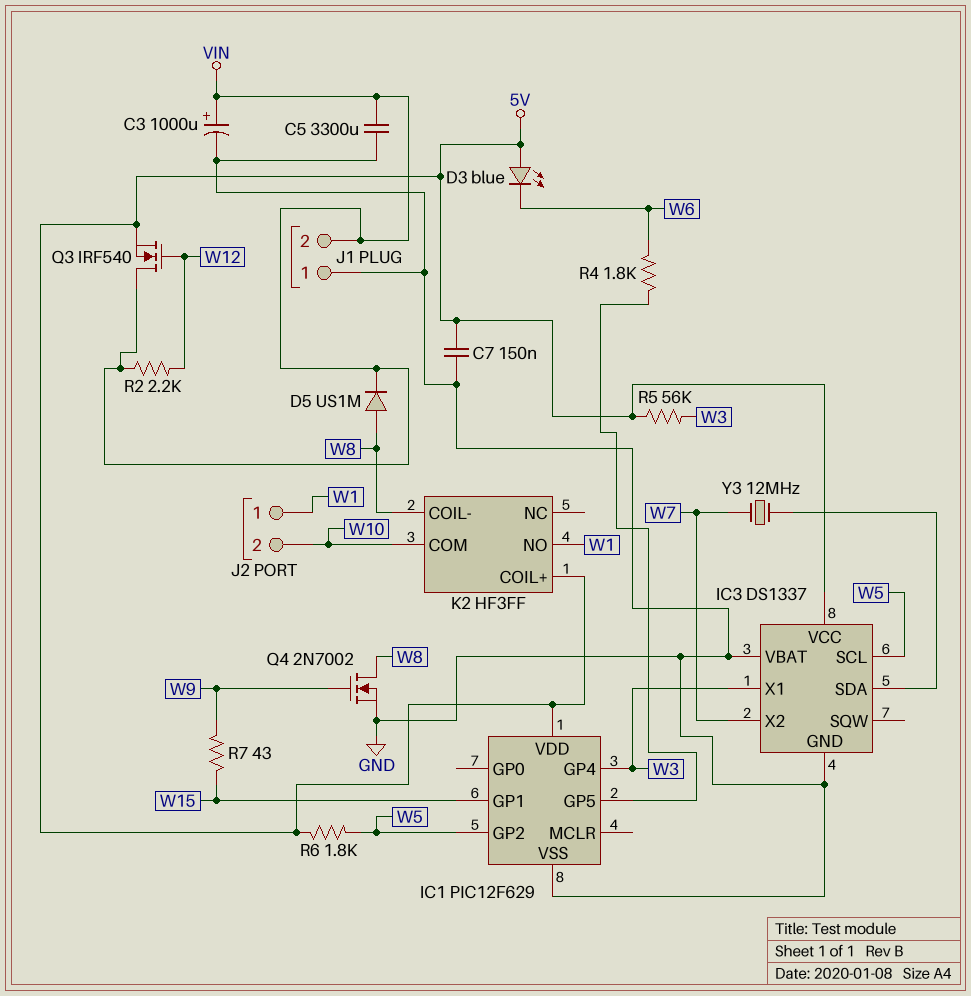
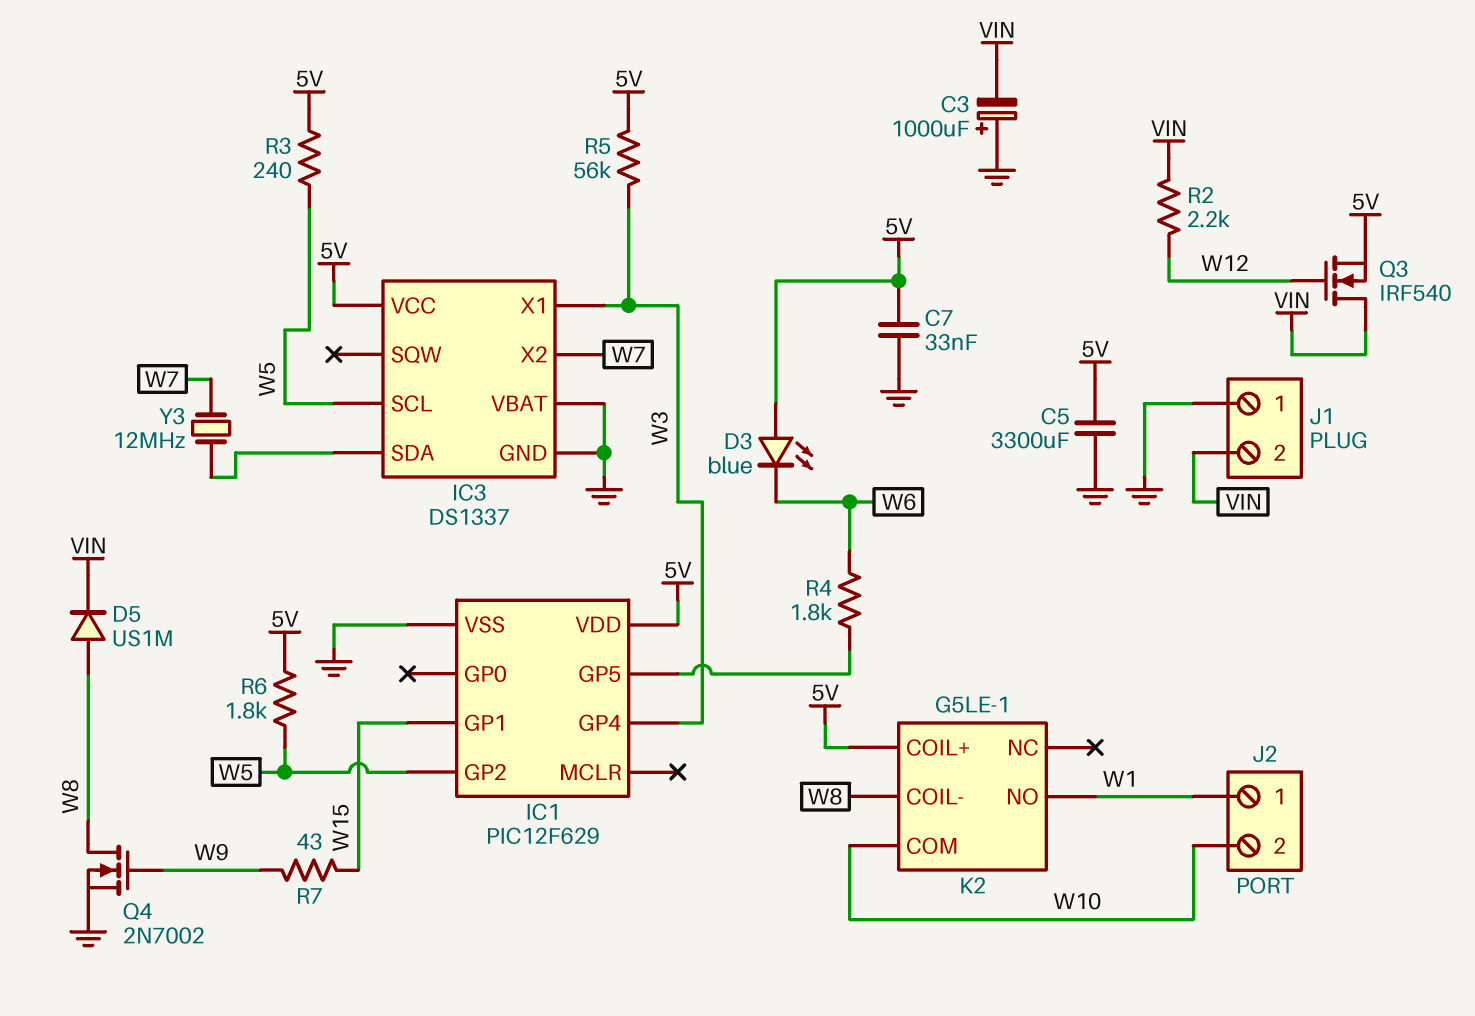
C3: 1000uF (plus VIN, minus GND) -> 1000uF (plus GND, minus VIN)
C5: 3300uF (GND, VIN) -> 3300uF (5V, GND)
C7: 150nF (5V, GND) -> 33nF (5V, GND)
K2: HF3FF -> G5LE-1
R3: none -> 240 (5V, W5)

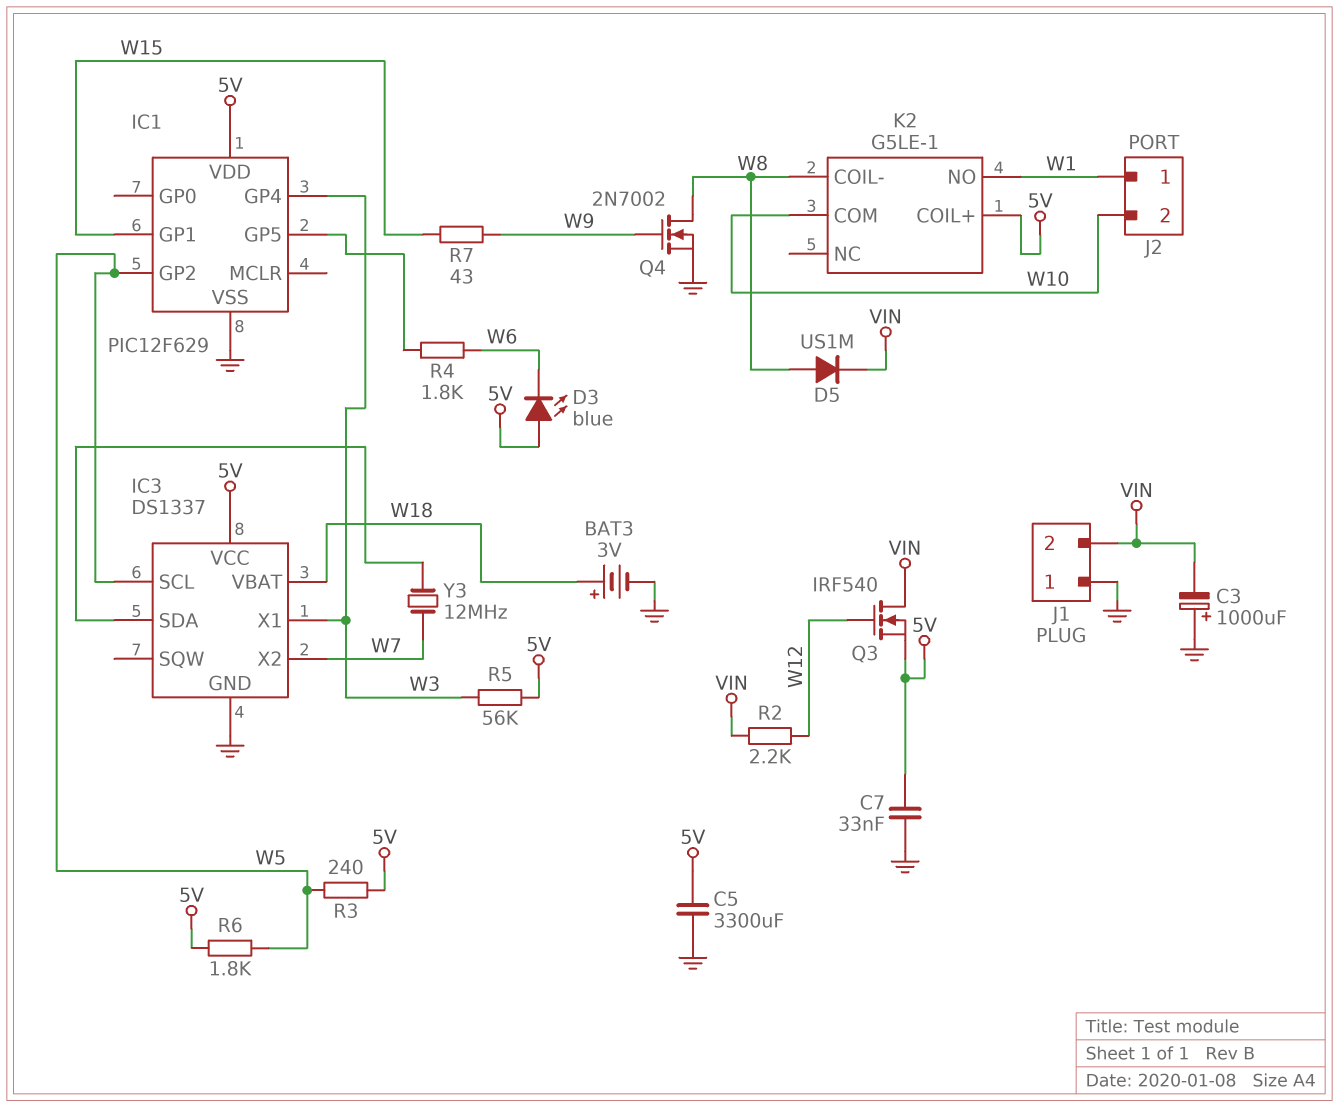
BAT3: none -> 3V (plus W18, minus GND)
IC3 pin VBAT: GND -> W18

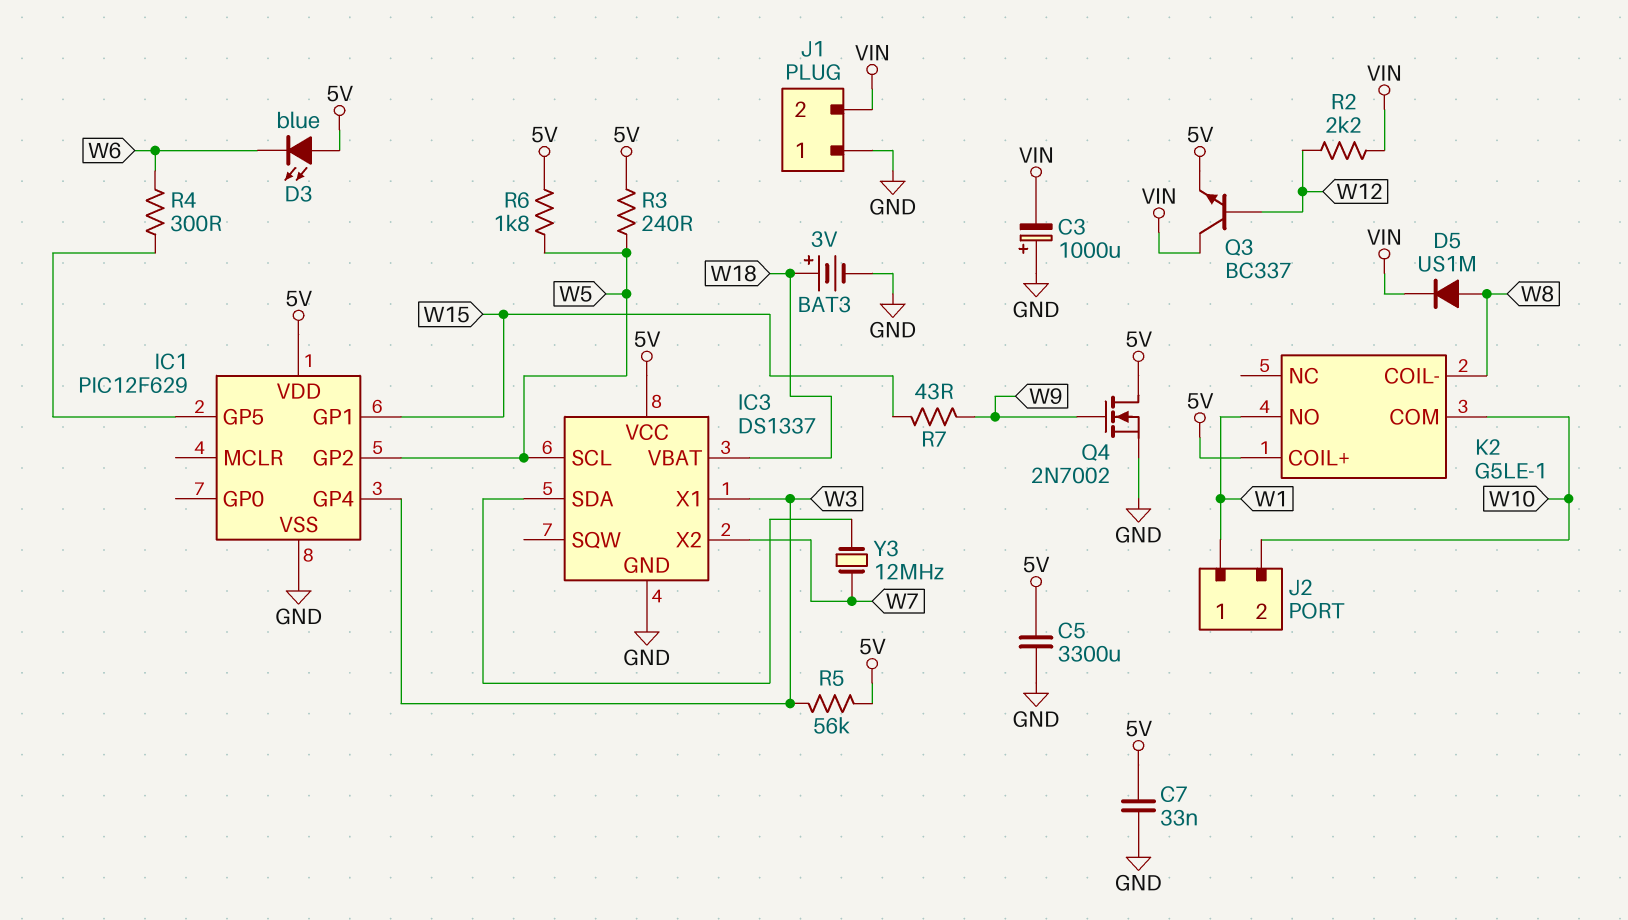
Q3: NMOS IRF540 (G W12, D VIN, S 5V) -> NPN BC337 (B W12, C VIN, E 5V)
Q4: NMOS 2N7002 (G W9, D W8, S GND) -> NMOS 2N7002 (G W9, D 5V, S GND)
R4: 1.8k (IC1/GP5, W6) -> 300 (IC1/GP5, W6)

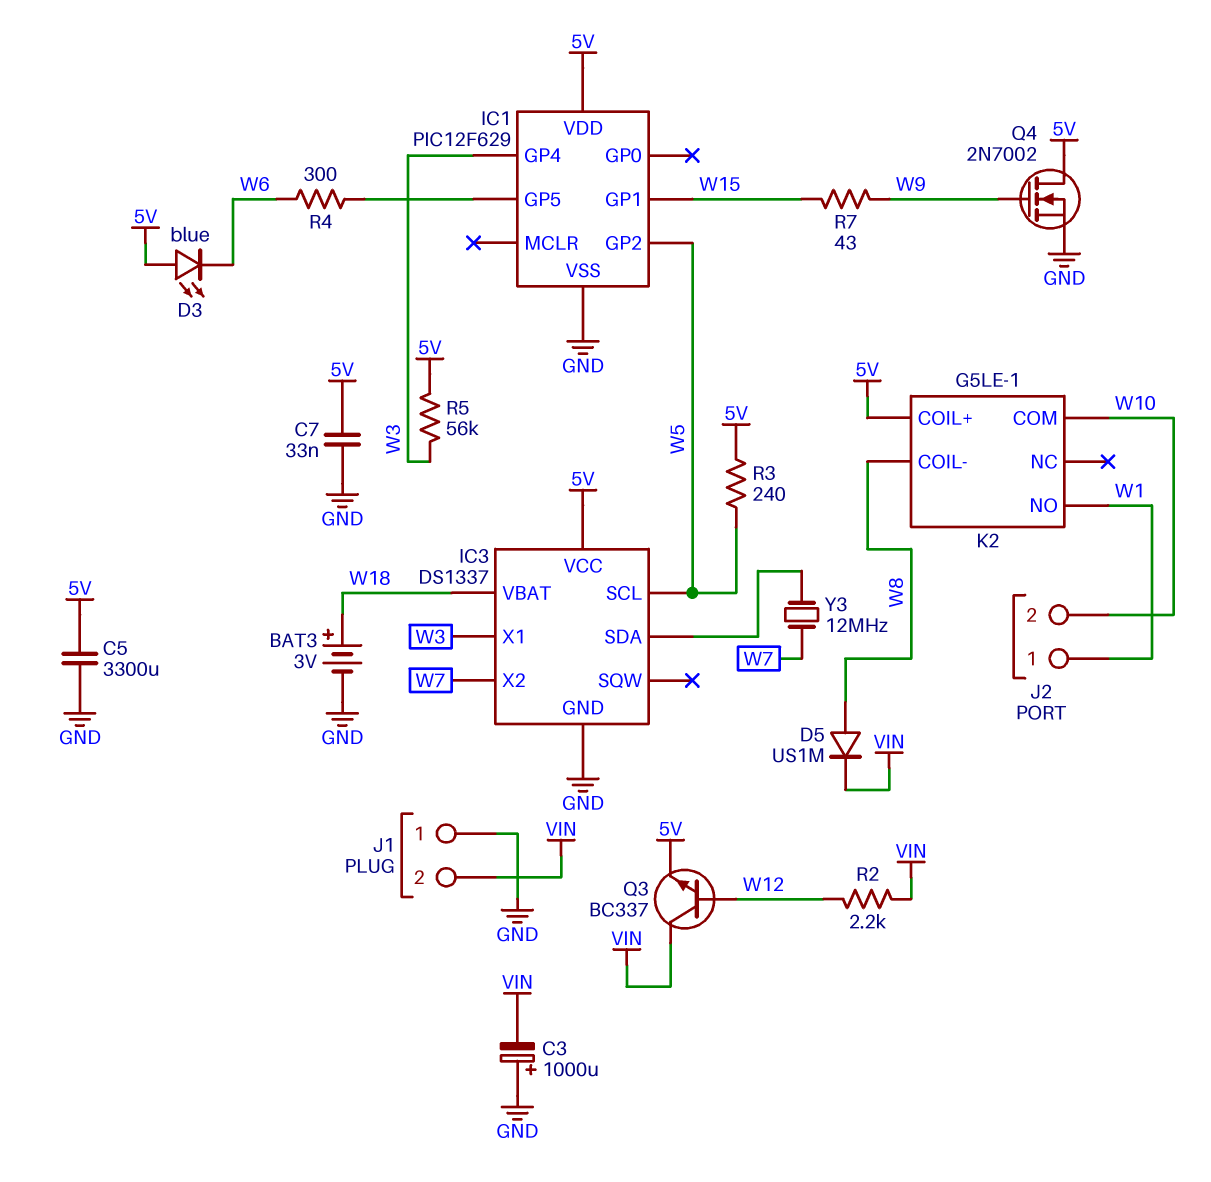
R6: 1.8k (5V, W5) -> none

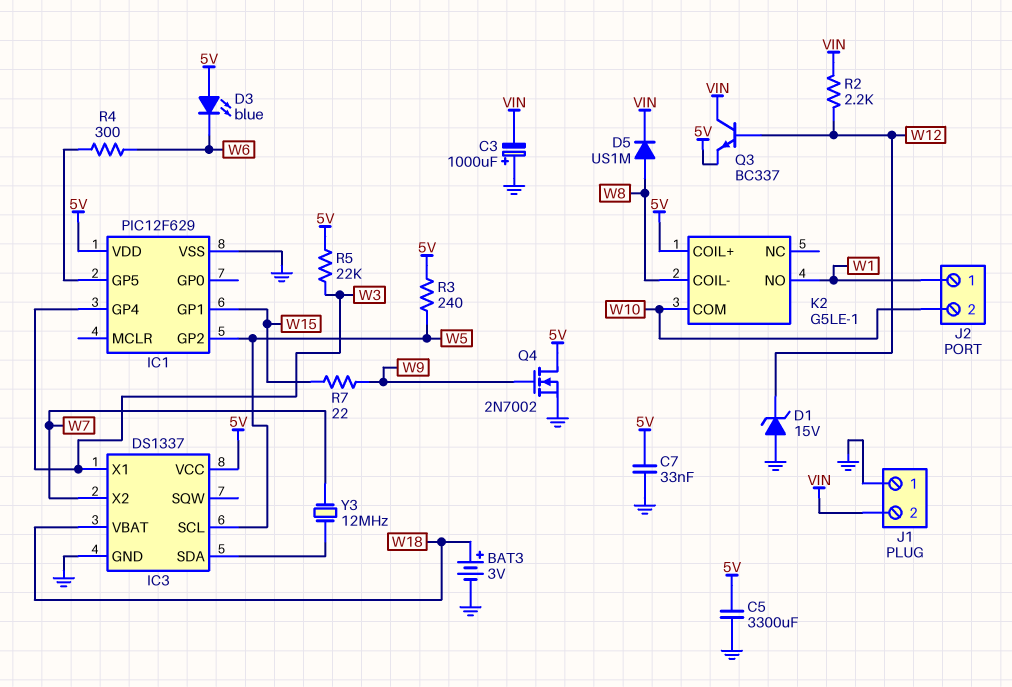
D1: none -> zener 15V (A GND, K W12)
R5: 56k (5V, W3) -> 22k (5V, W3)
R7: 43 (W9, W15) -> 22 (W9, W15)

